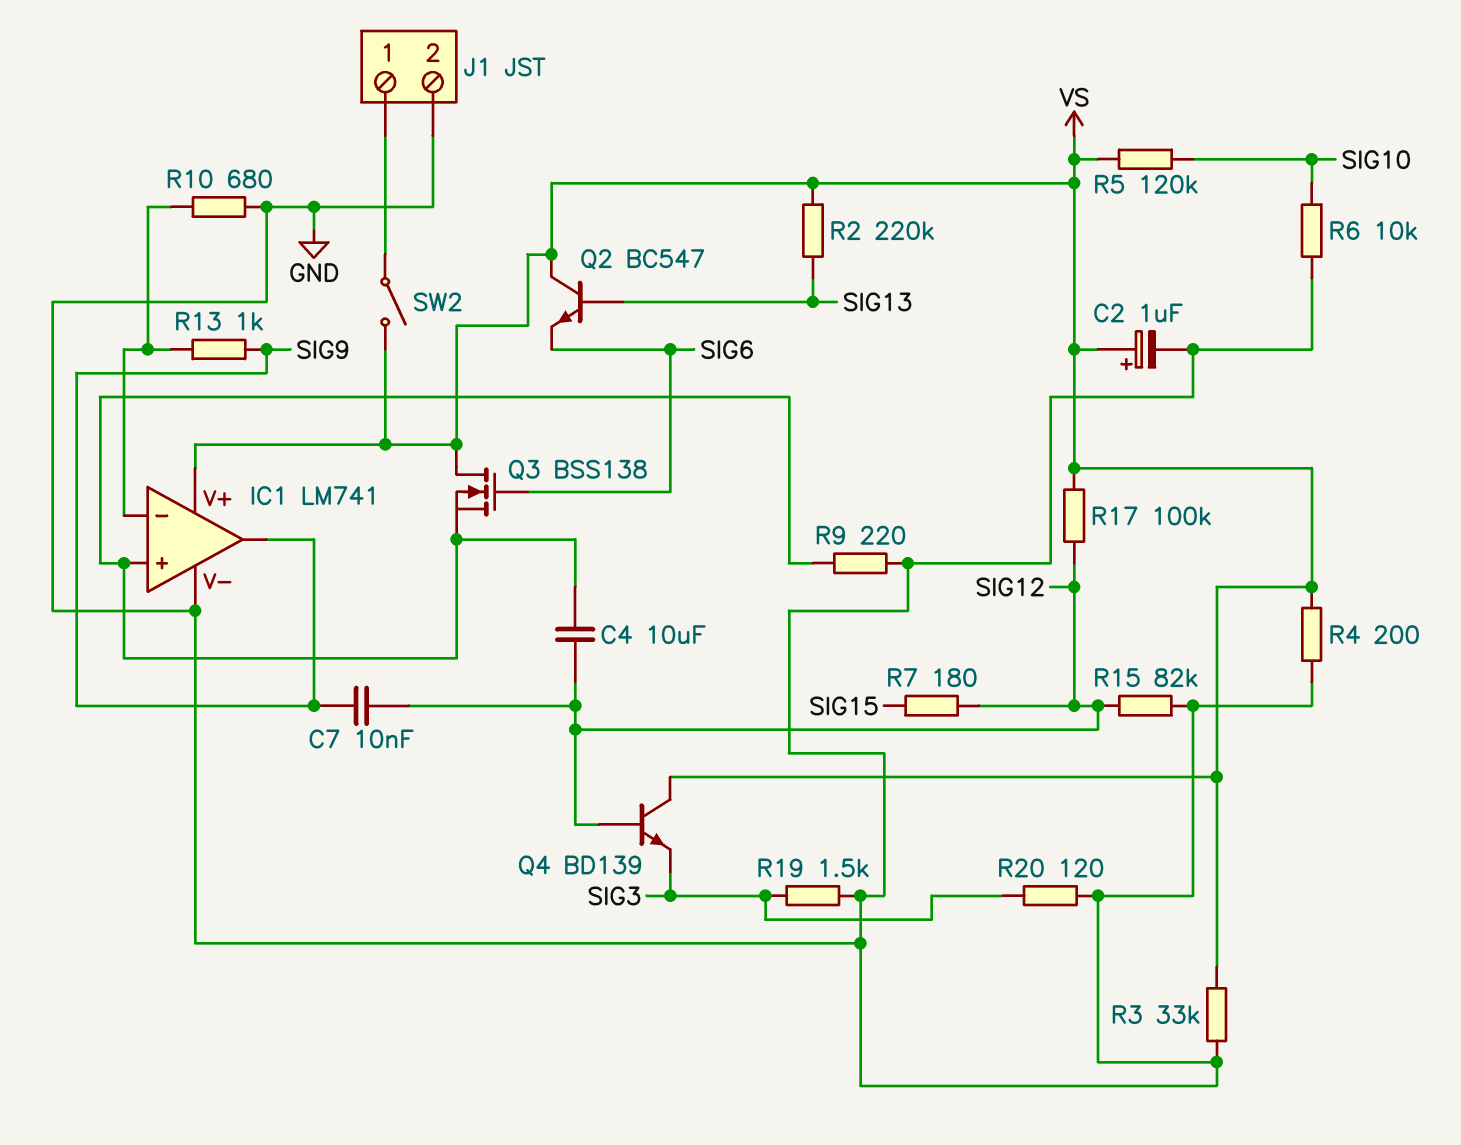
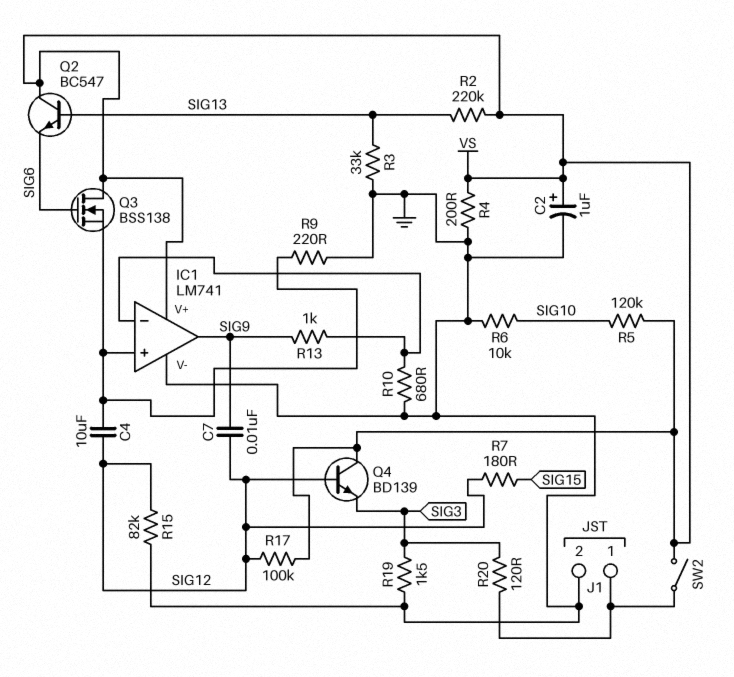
R3: 33k (GND, VS) -> 33k (GND, SIG13)
R20: 120 (GND, SIG3) -> 120 (J1/1, SIG3)

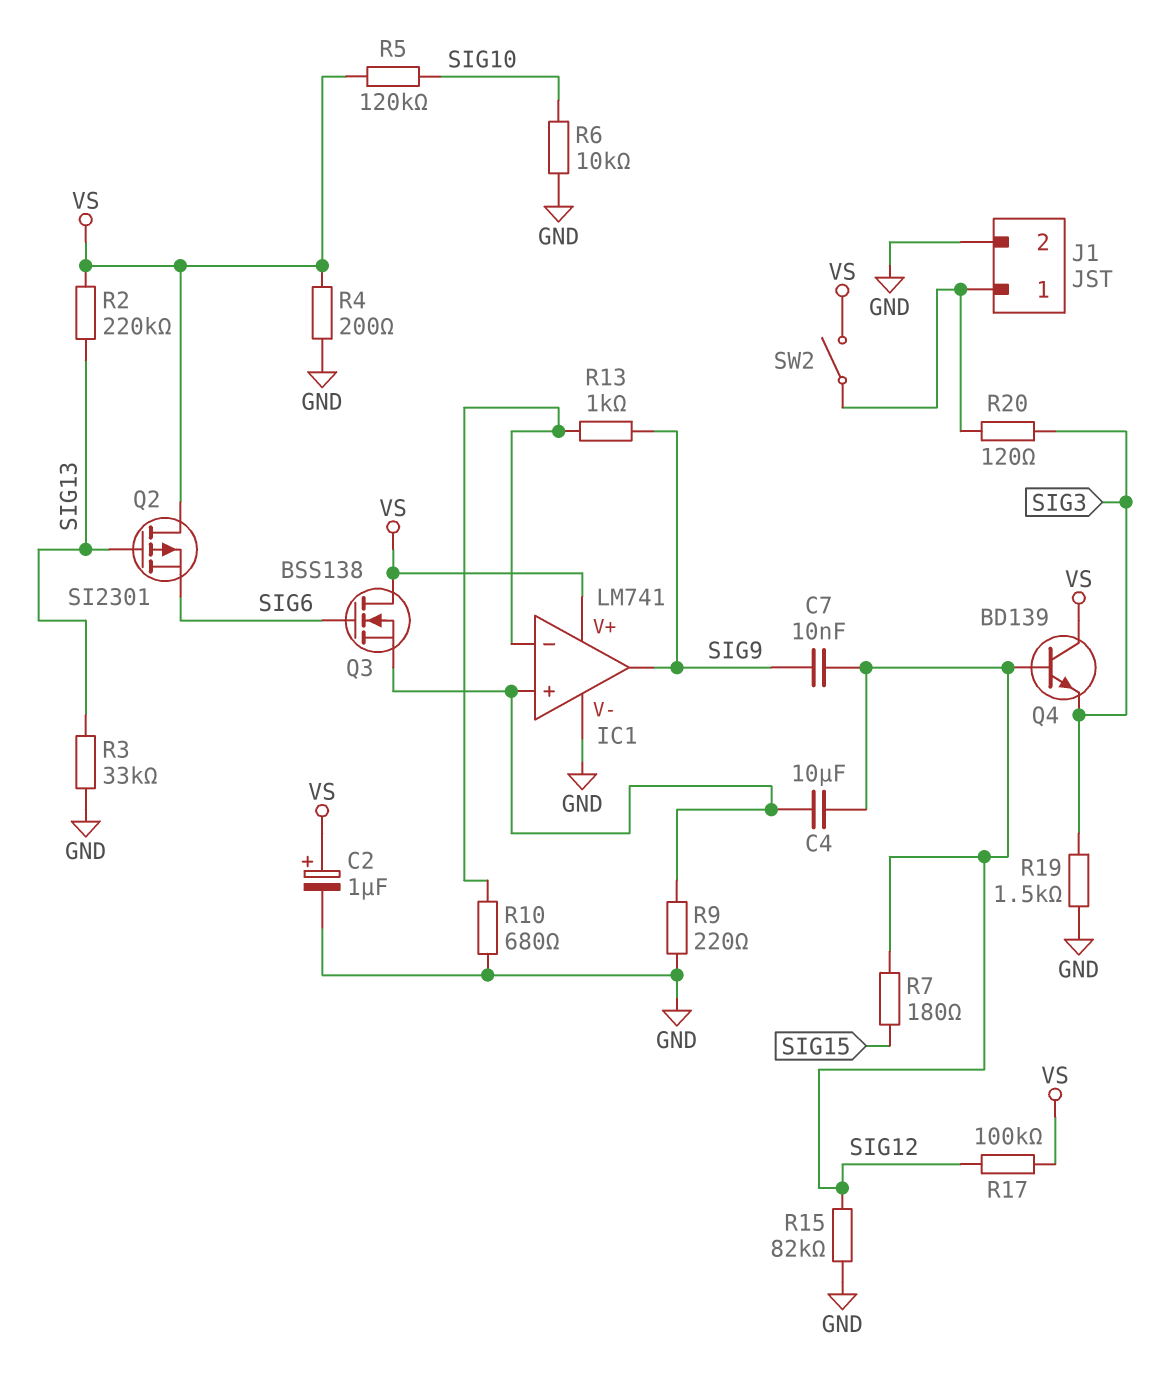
Q2: NPN BC547 (B SIG13, C VS, E SIG6) -> PMOS SI2301 (G SIG13, D VS, S SIG6)

